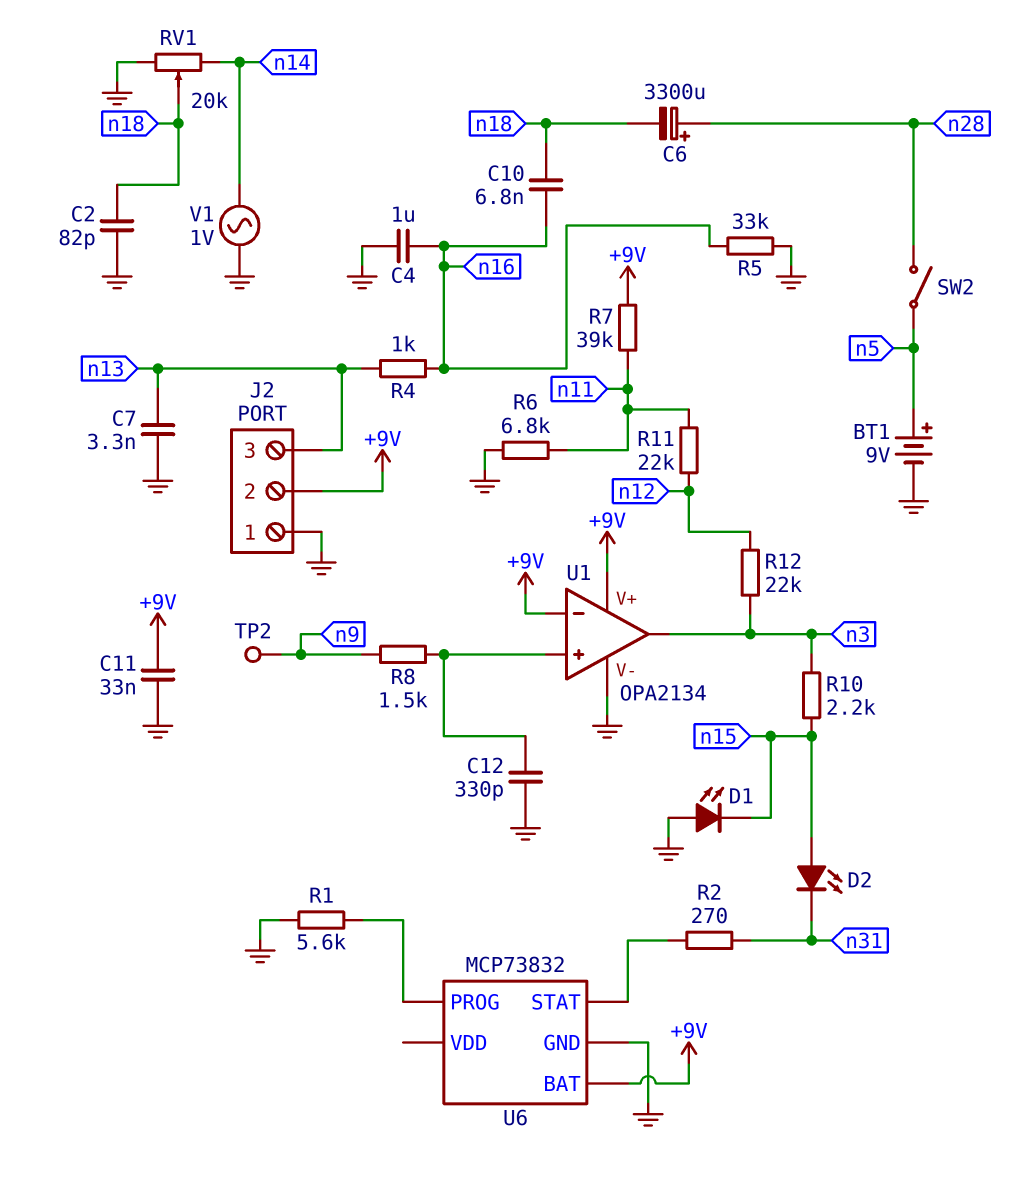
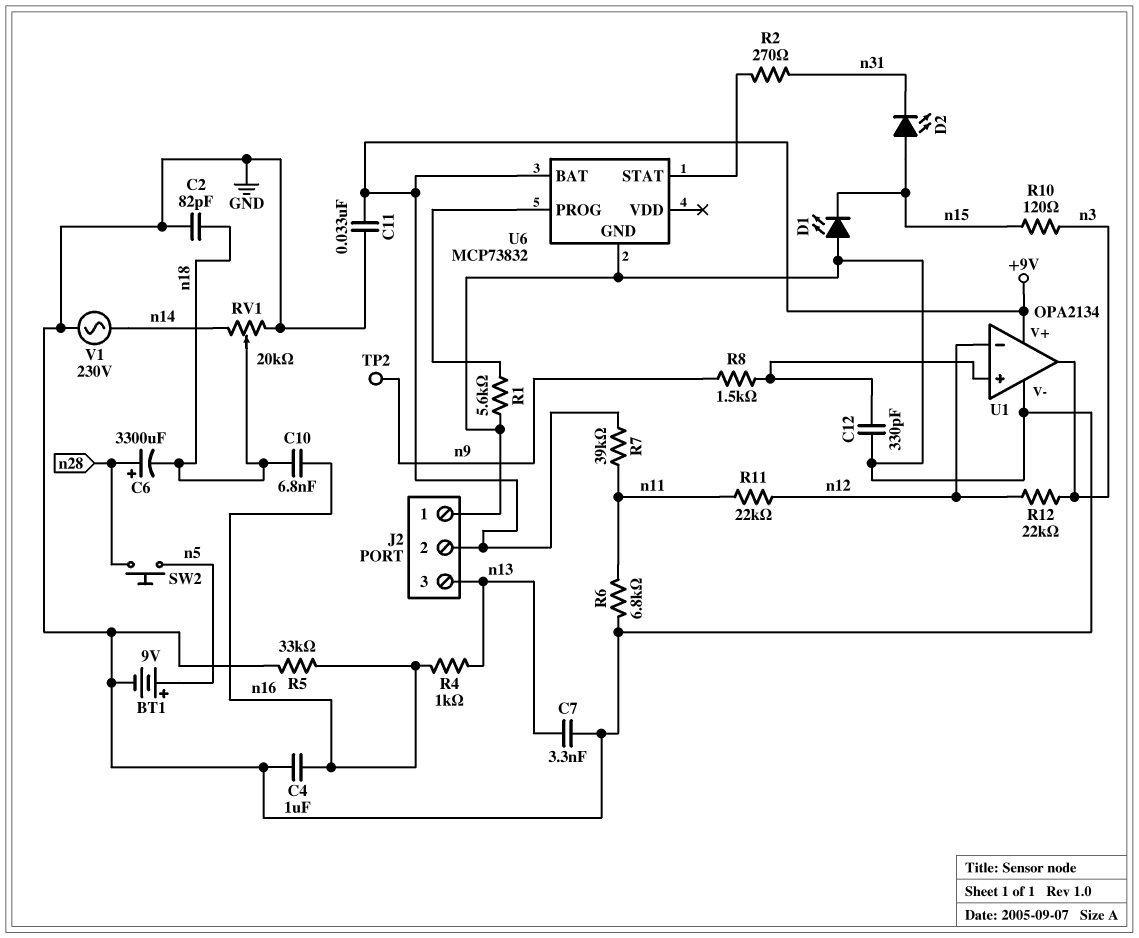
R10: 2.2k (n3, n15) -> 120 (n3, n15)
SW2: switch (n5, n28) -> button (n5, n28)
U1 pin in-: +9V -> n12
V1: AC 1V (GND, n14) -> AC 230V (GND, n14)

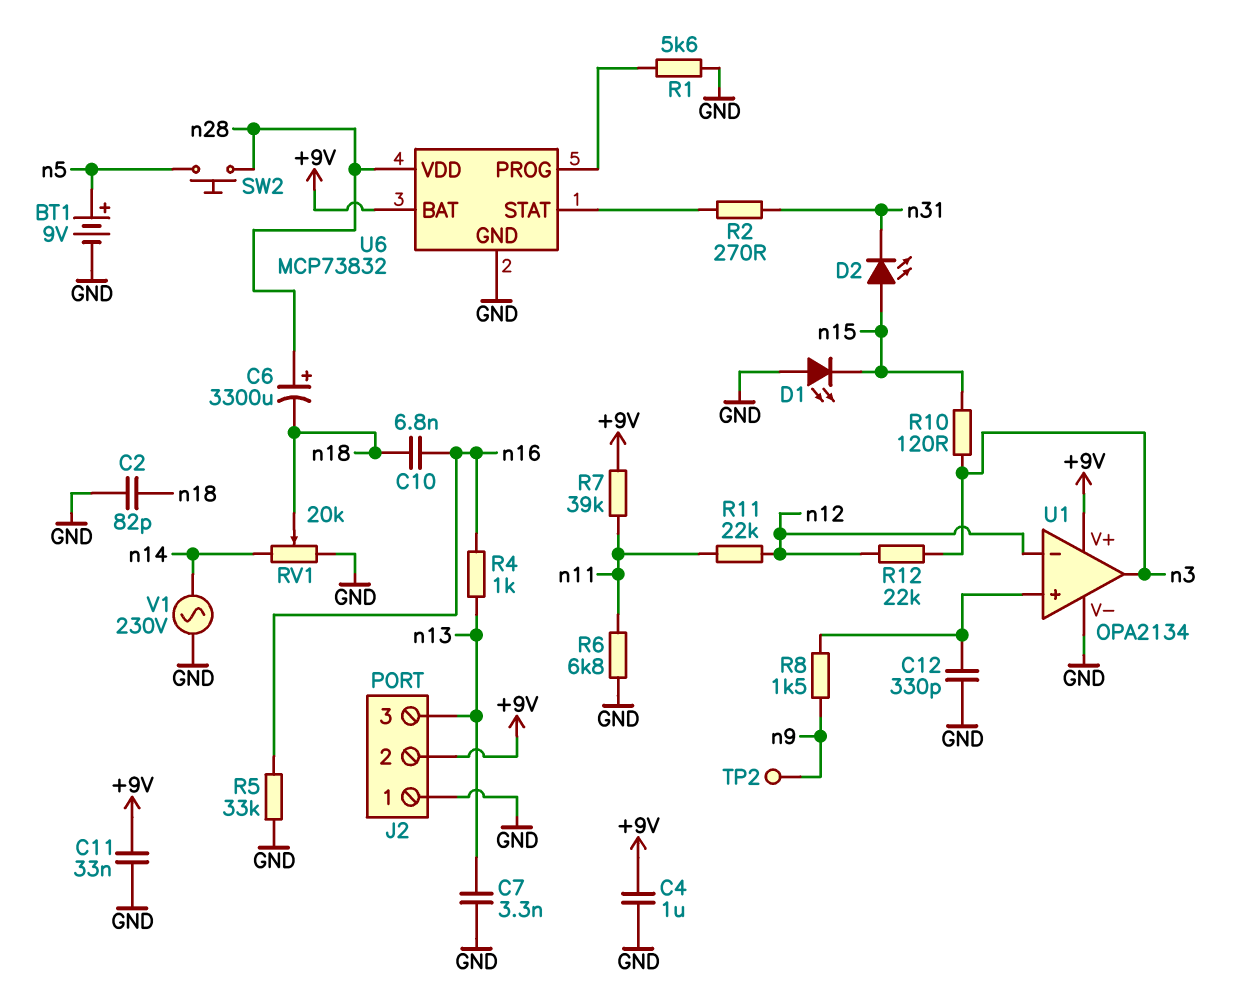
C4: 1uF (GND, n16) -> 1uF (+9V, GND)
U6 pin VDD: none -> n28

